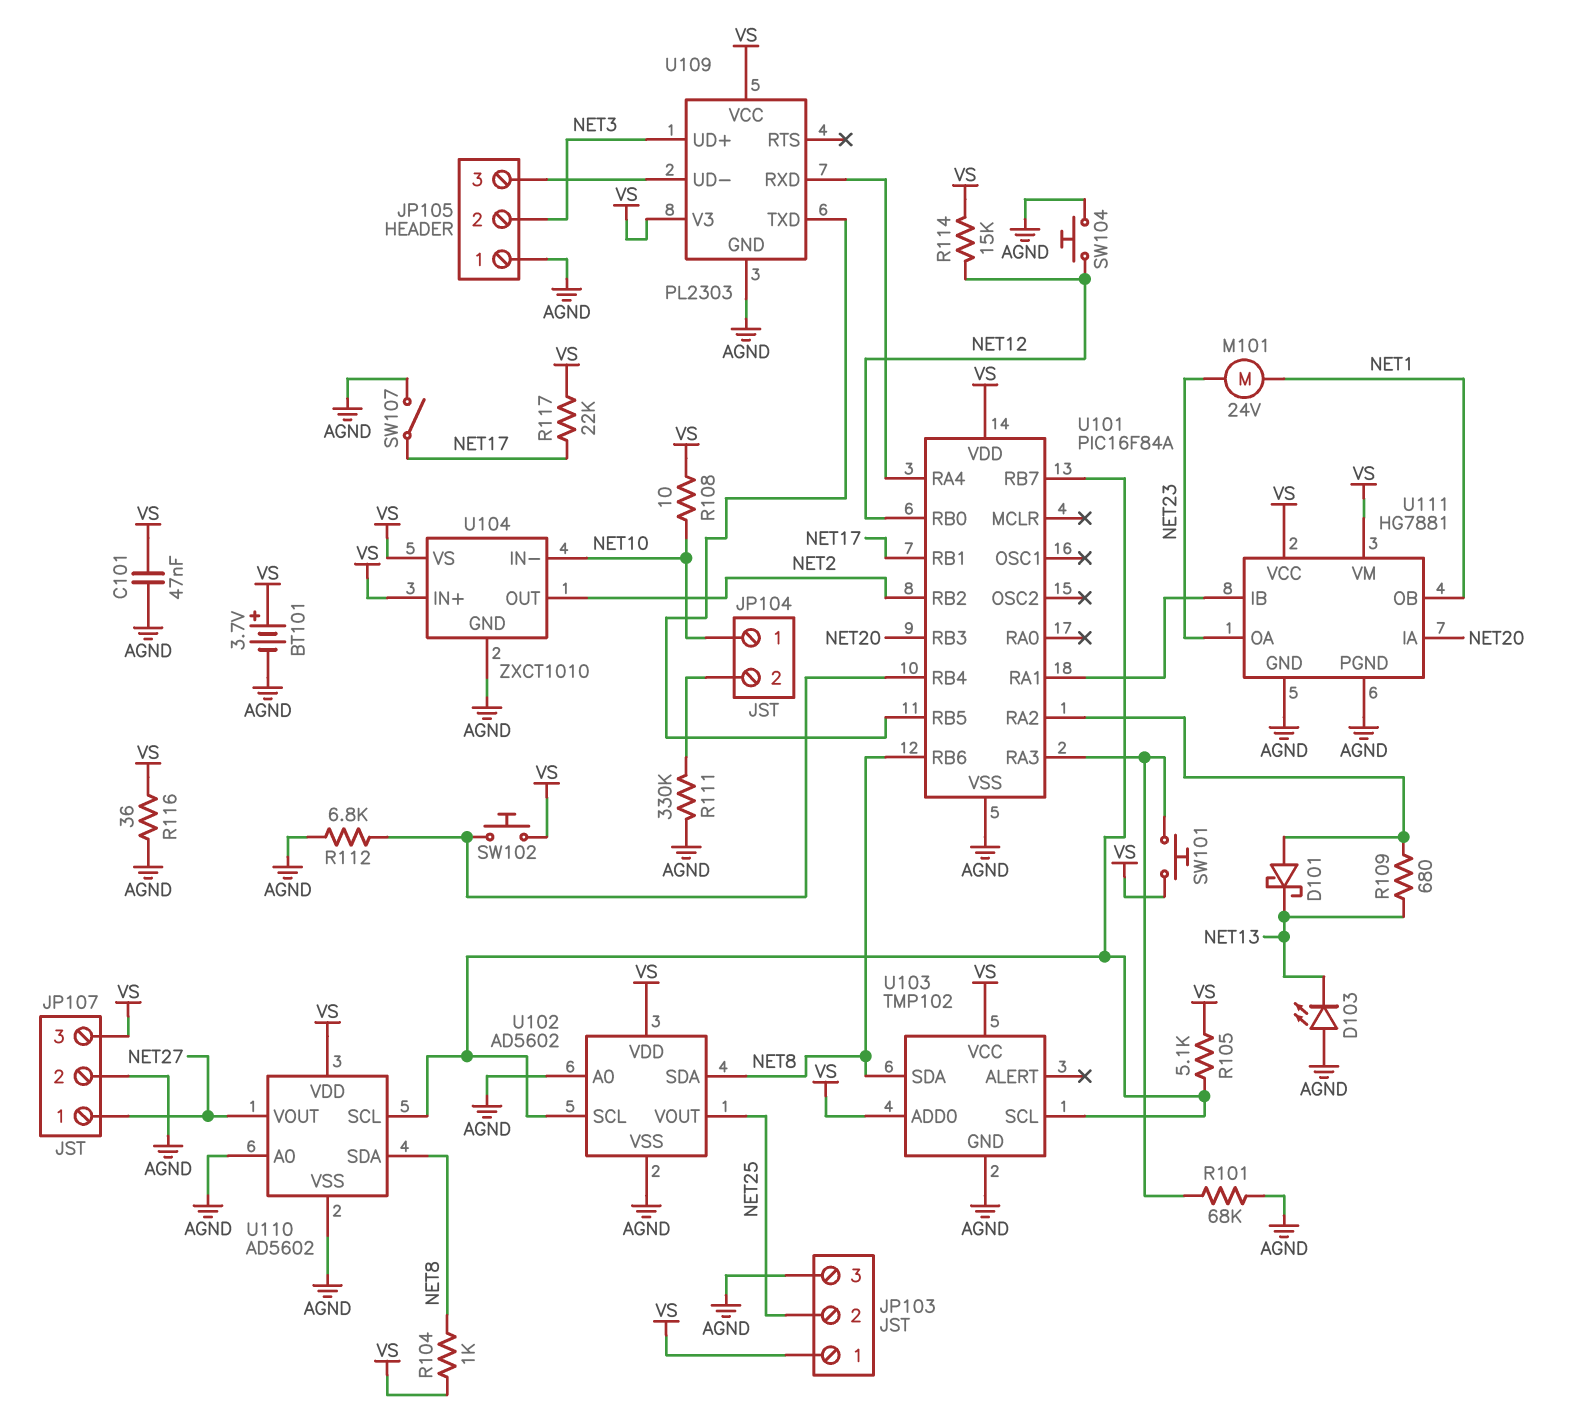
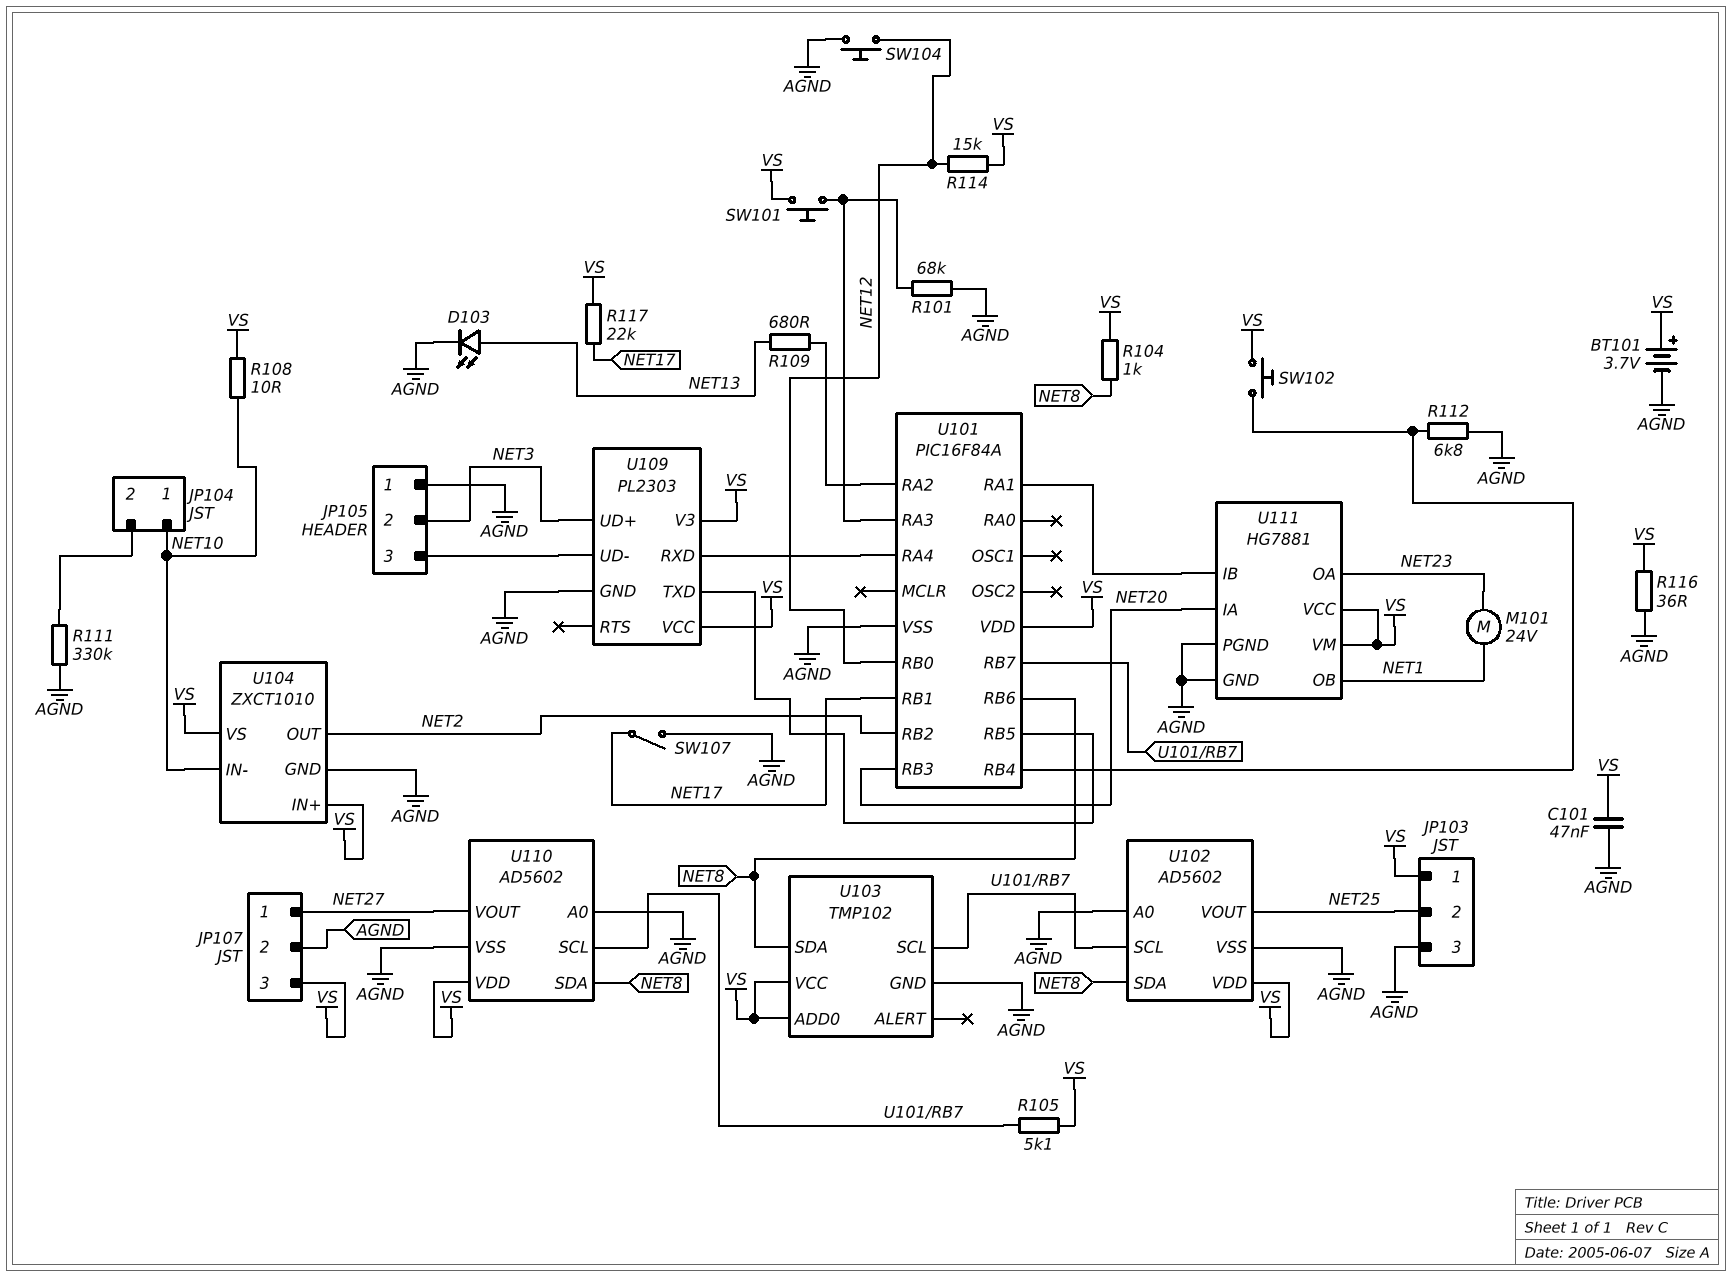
D101: schottky (A U101/RA2, K NET13) -> none
D103: LED (A AGND, K NET13) -> LED (A NET13, K AGND)

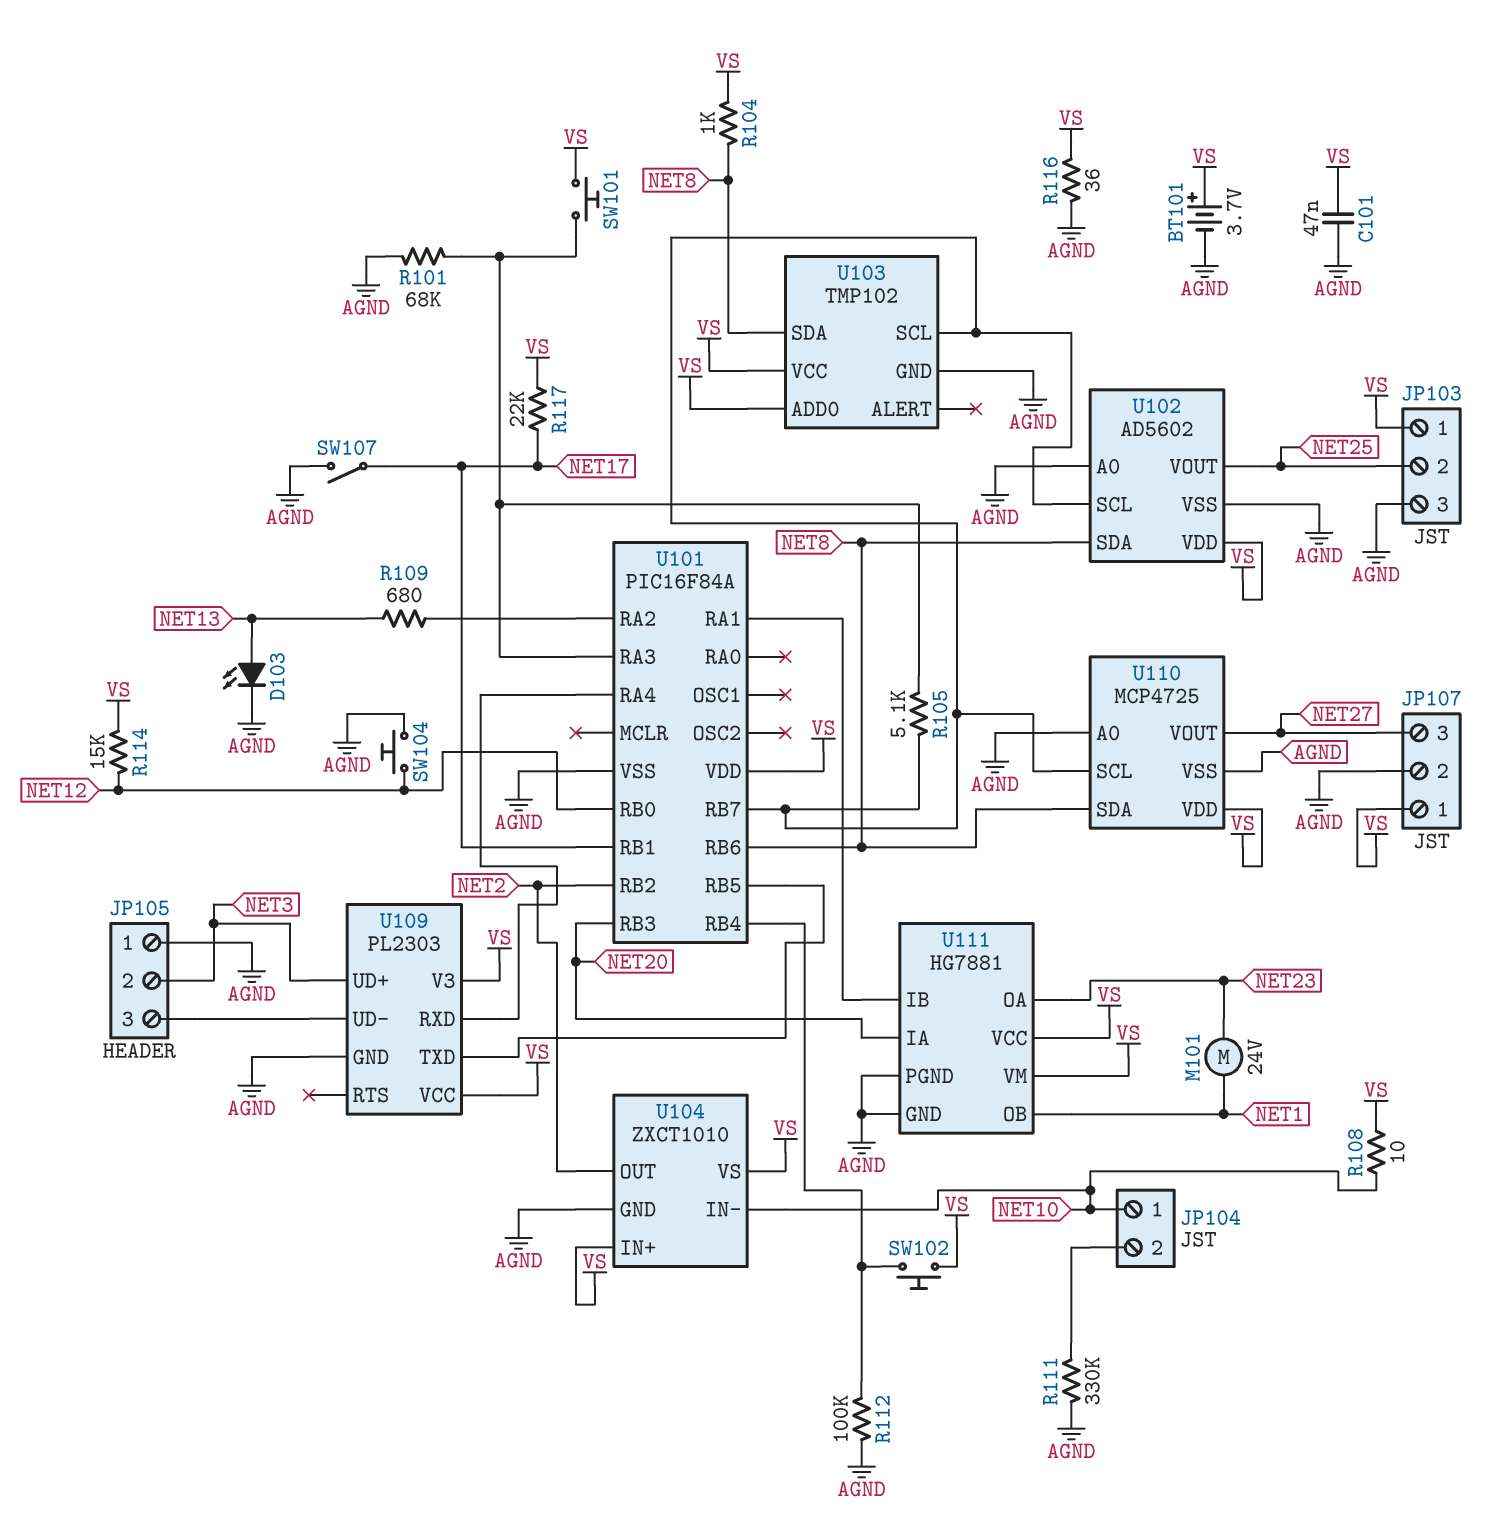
JP107 pin 1: NET27 -> VS
JP107 pin 3: VS -> NET27
R105: 5.1k (U101/RB7, VS) -> 5.1k (U101/RA3, U101/RB7)
R112: 6.8k (AGND, U101/RB4) -> 100k (AGND, U101/RB4)
U110: AD5602 -> MCP4725

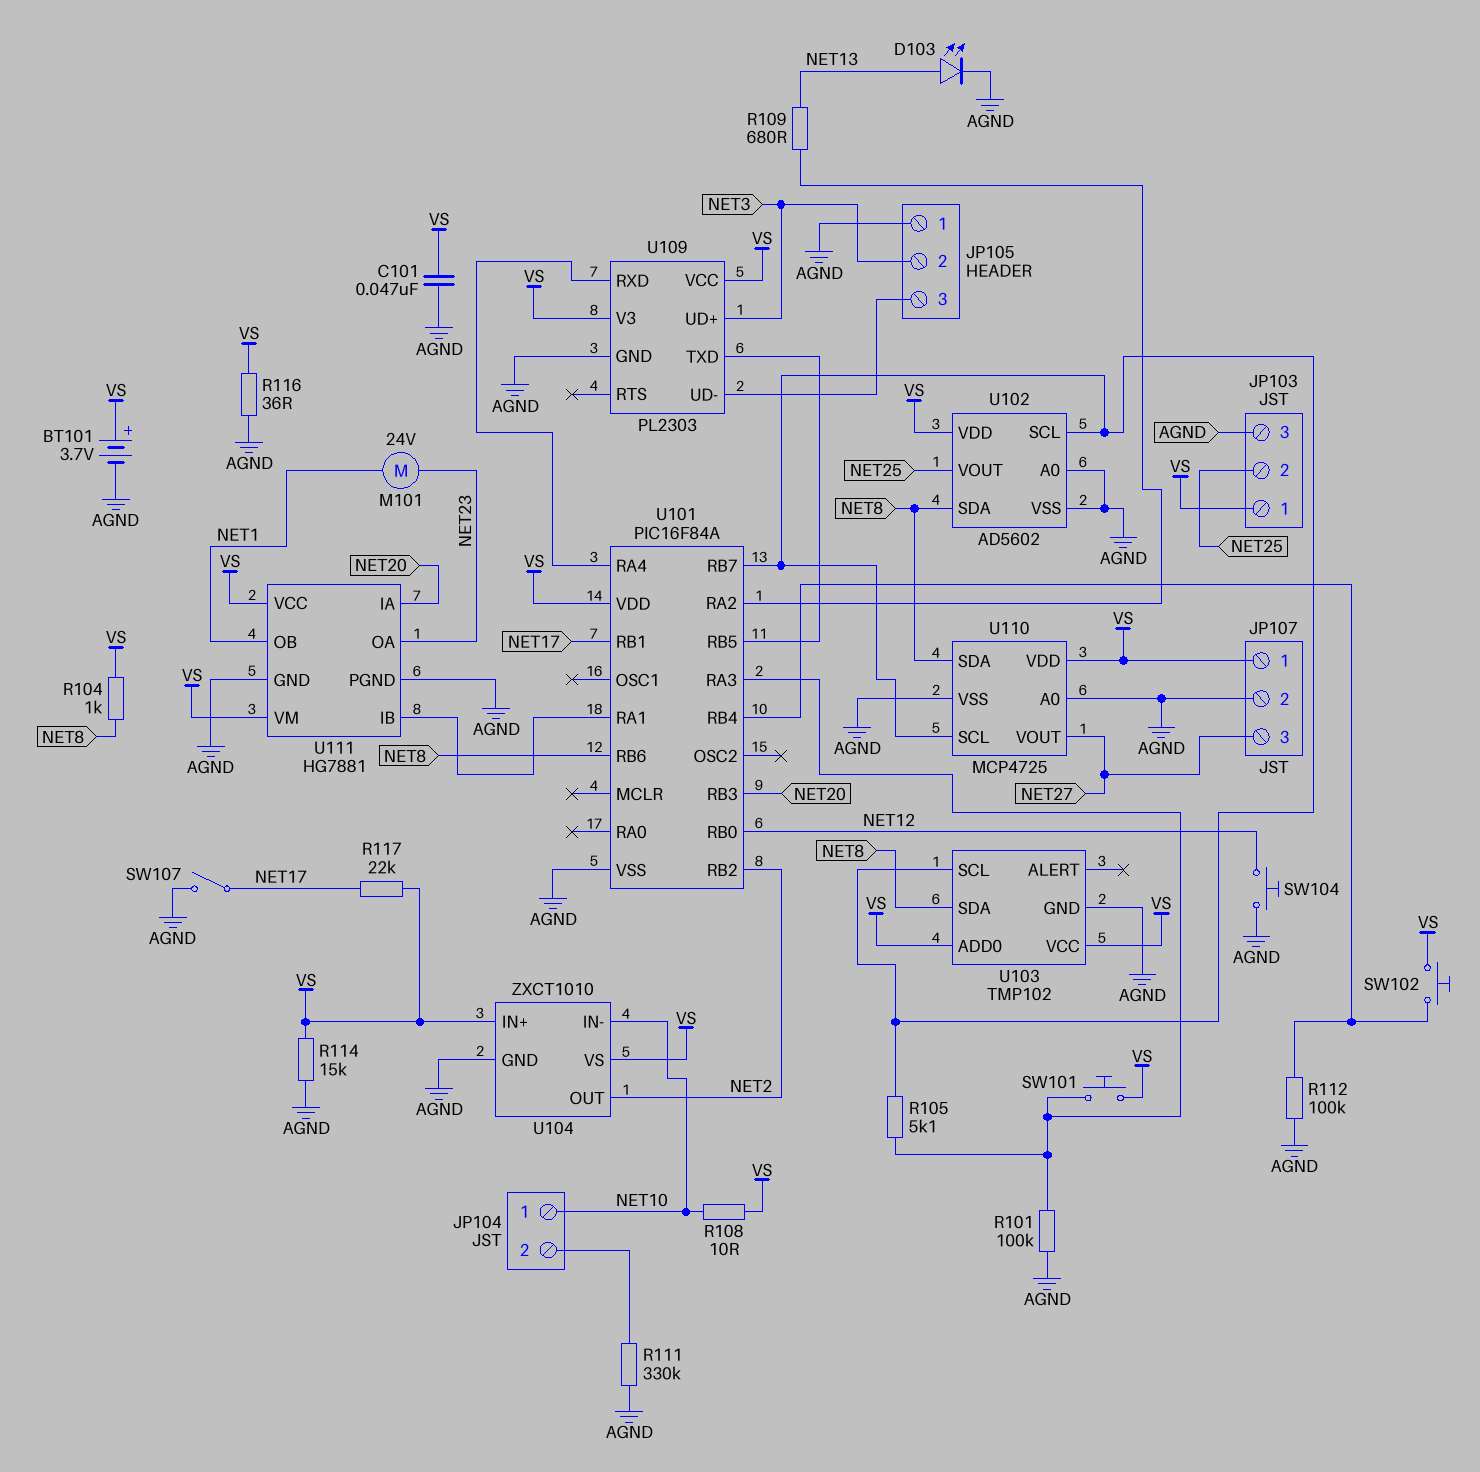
R101: 68k (AGND, U101/RA3) -> 100k (AGND, U101/RA3)
R114: 15k (NET12, VS) -> 15k (AGND, VS)

